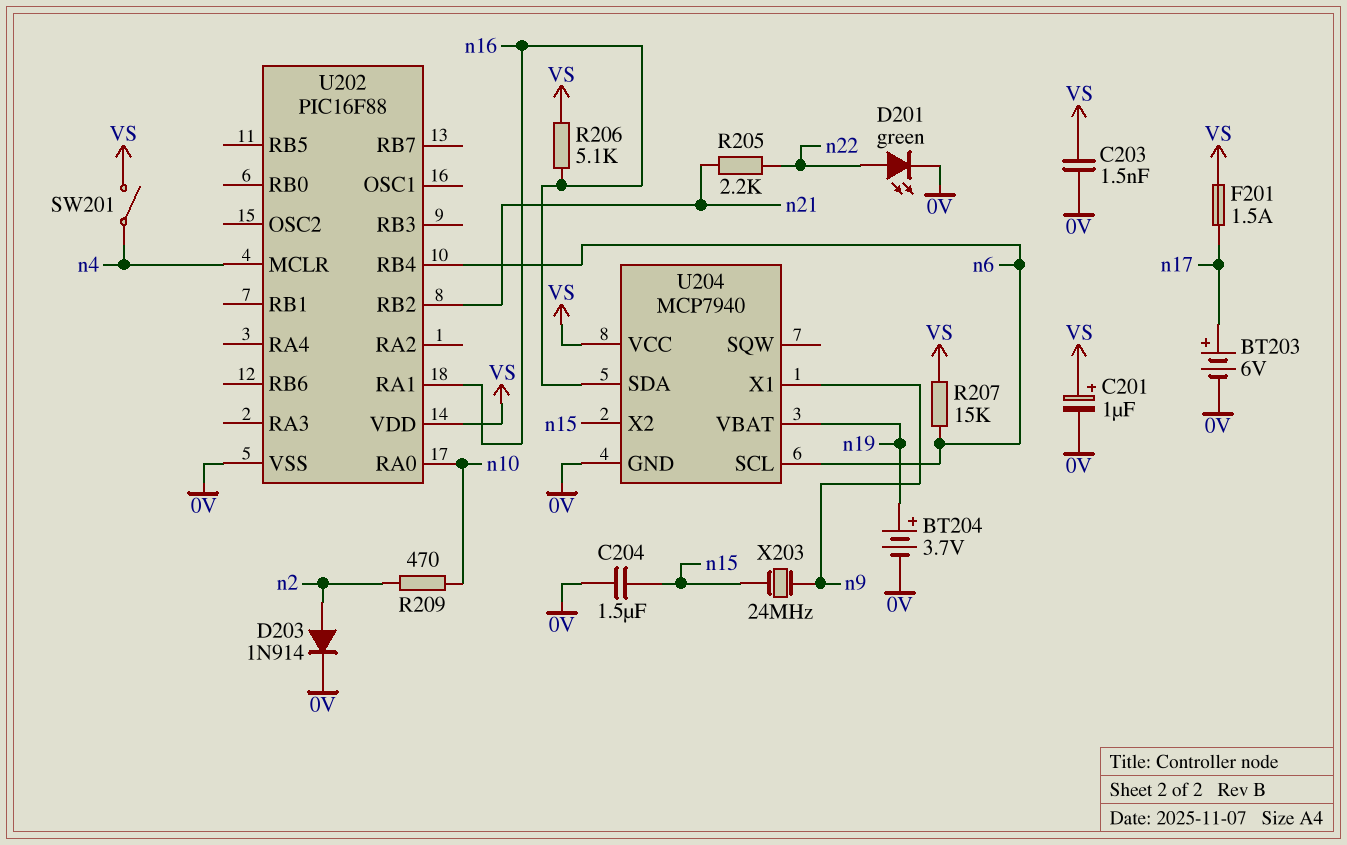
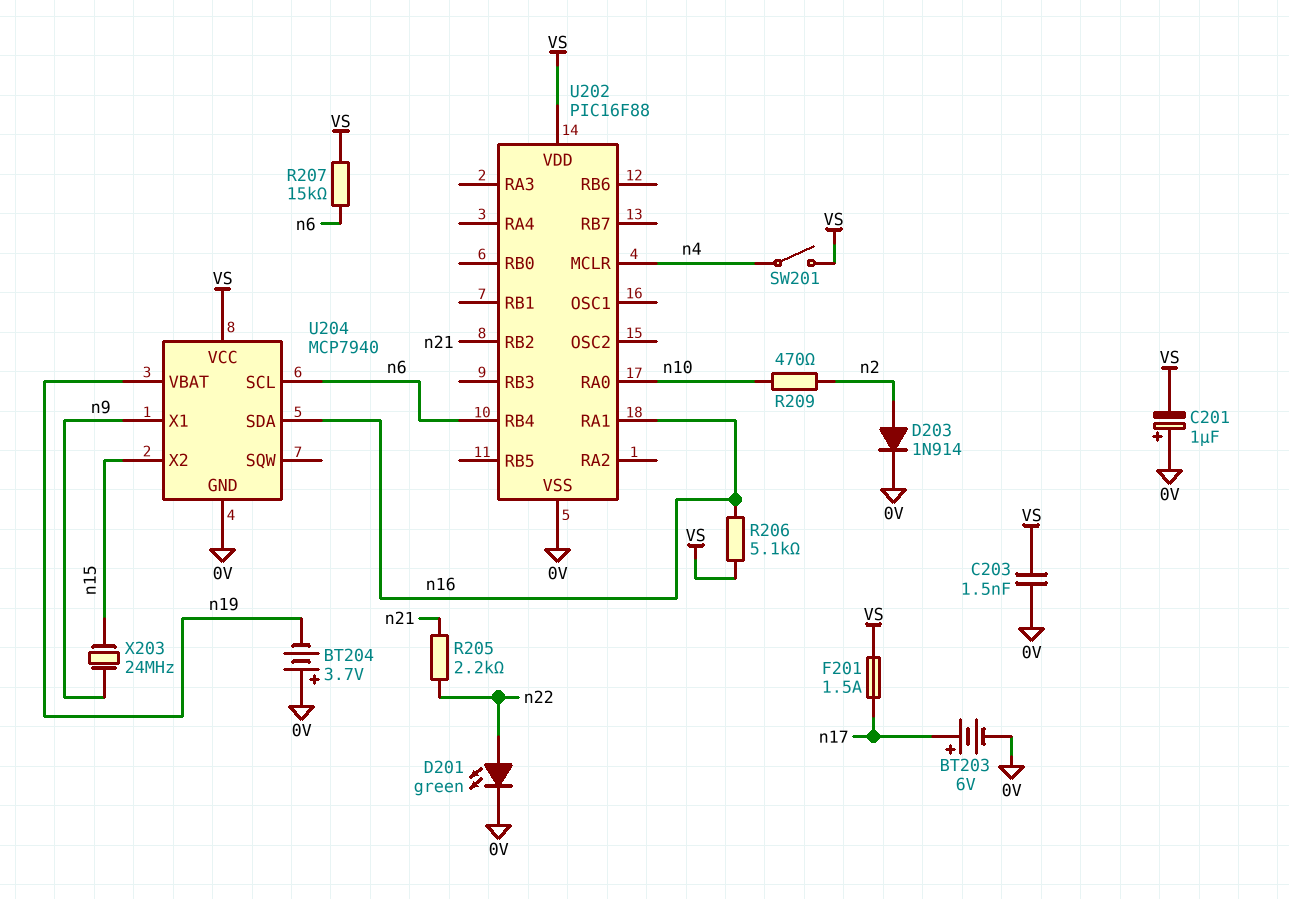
BT204: 3.7V (plus n19, minus 0V) -> 3.7V (plus 0V, minus n19)
C201: 1uF (plus VS, minus 0V) -> 1uF (plus 0V, minus VS)
C204: 1.5uF (0V, n15) -> none

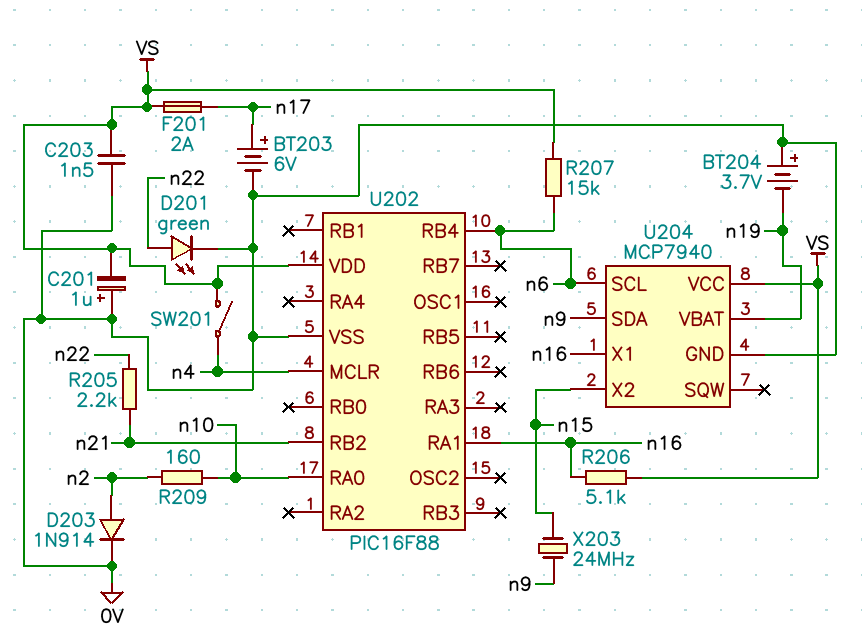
F201: 1.5A (VS, n17) -> 2A (VS, n17)
R209: 470 (n2, n10) -> 160 (n2, n10)
U204 pin SDA: n16 -> n9
U204 pin X1: n9 -> n16

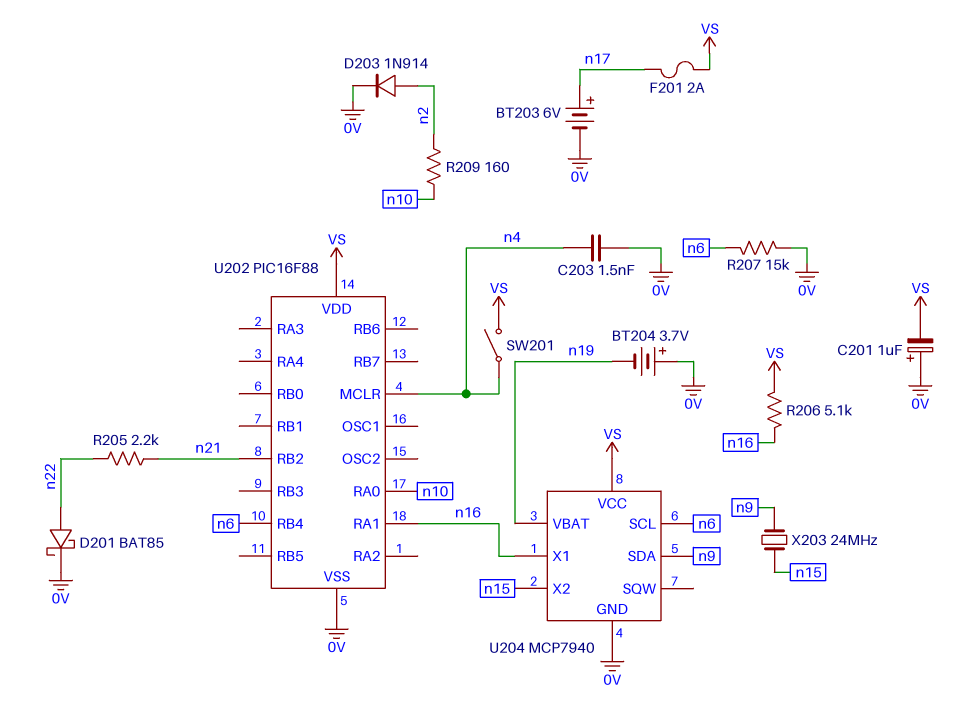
C203: 1.5nF (0V, VS) -> 1.5nF (0V, n4)
D201: LED green (A n22, K 0V) -> schottky BAT85 (A n22, K 0V)
R207: 15k (VS, n6) -> 15k (0V, n6)

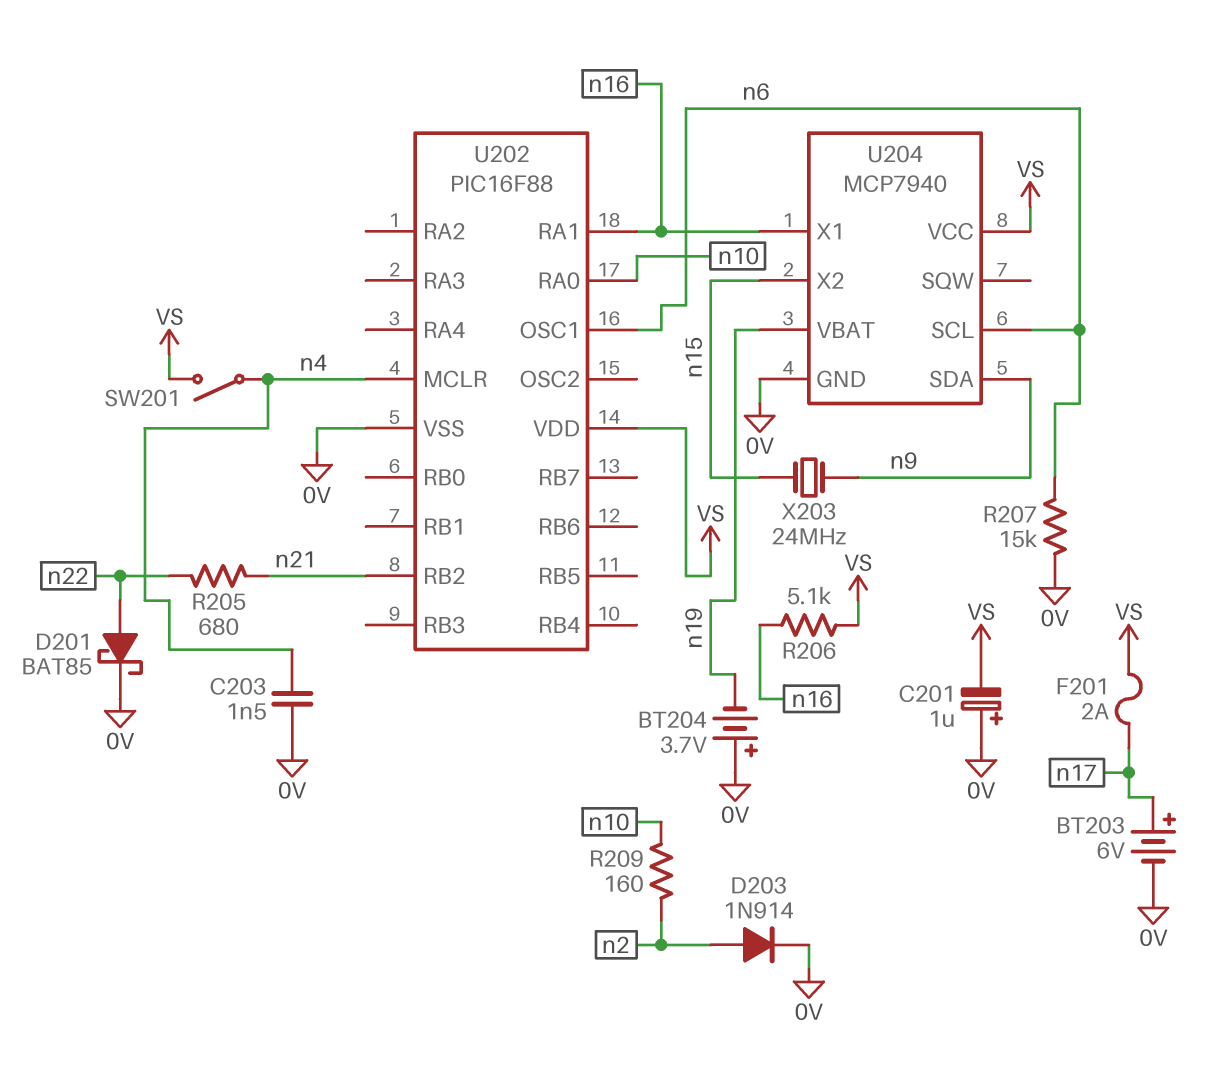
R205: 2.2k (n21, n22) -> 680 (n21, n22)
U202 pin OSC1: none -> n6
U202 pin RB4: n6 -> none

